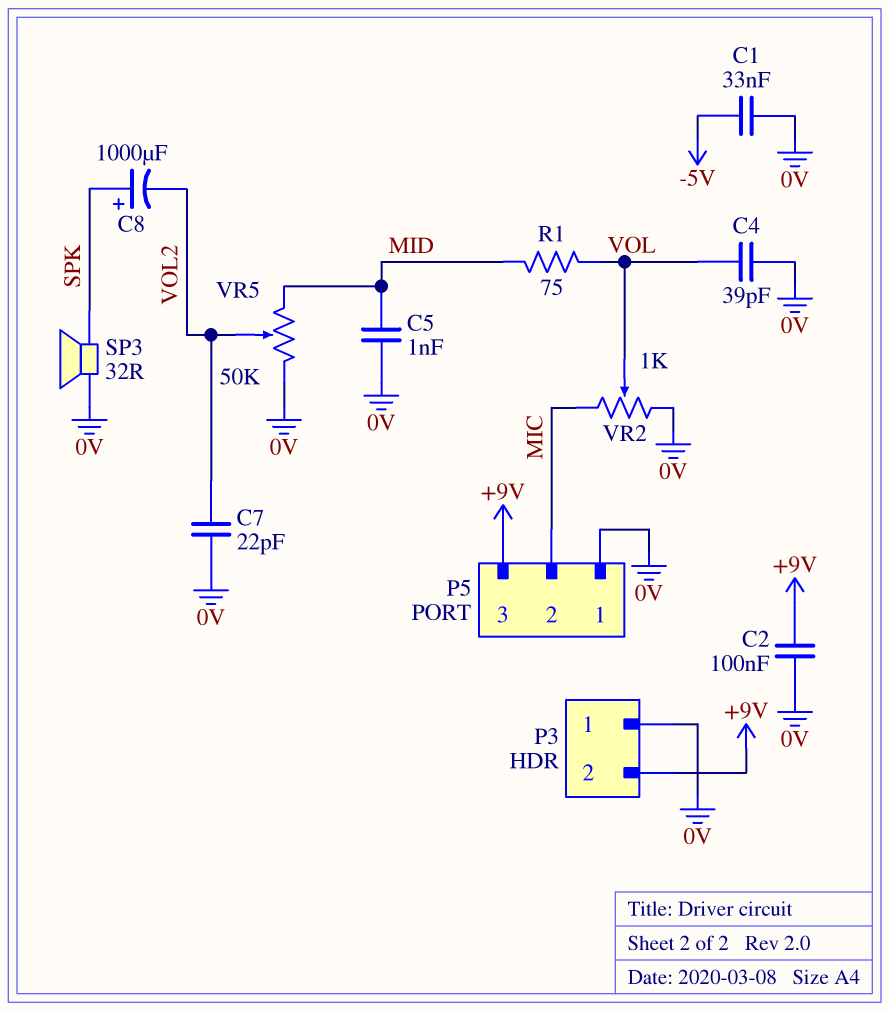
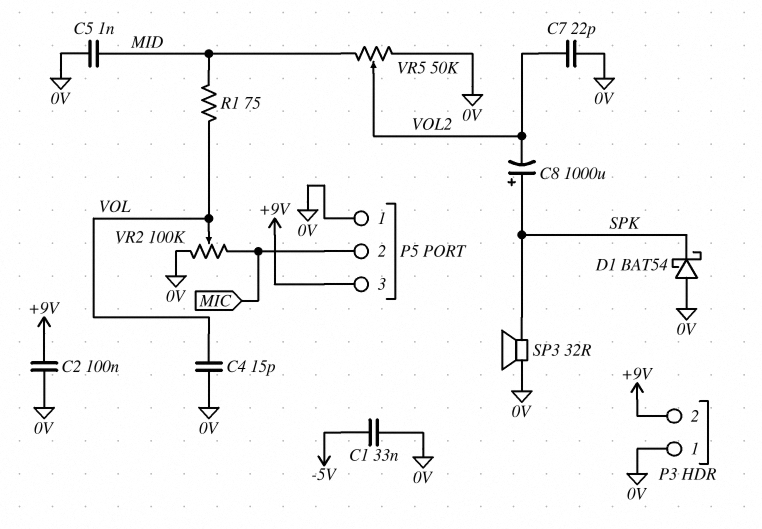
C4: 39pF (0V, VOL) -> 15pF (0V, VOL)
D1: none -> schottky BAT54 (A 0V, K SPK)
VR2: 1k (0V, MIC, wiper VOL) -> 100k (0V, MIC, wiper VOL)

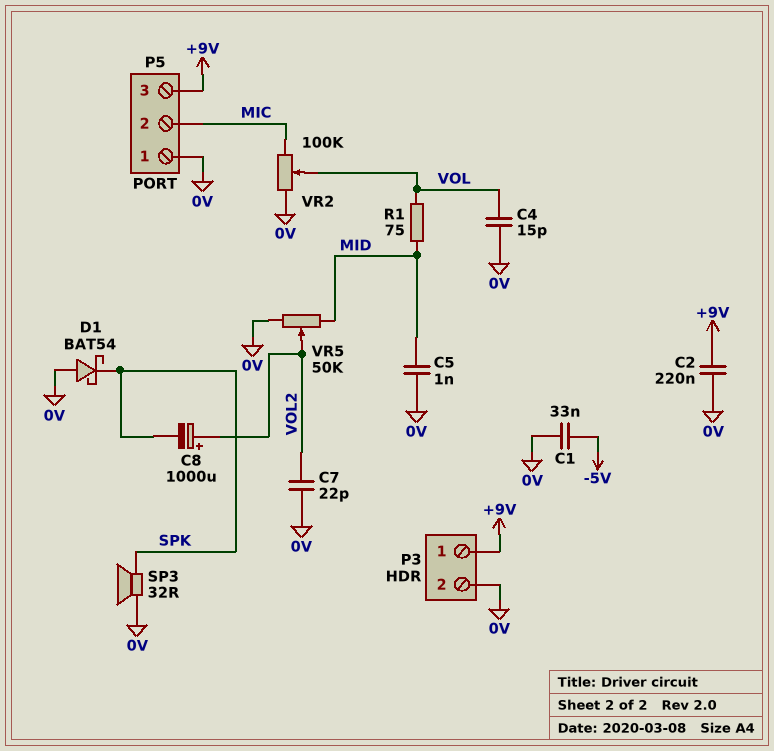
C2: 100nF (+9V, 0V) -> 220nF (+9V, 0V)
C8: 1000uF (plus SPK, minus VOL2) -> 1000uF (plus VOL2, minus SPK)
P3 pin 1: 0V -> +9V
P3 pin 2: +9V -> 0V

